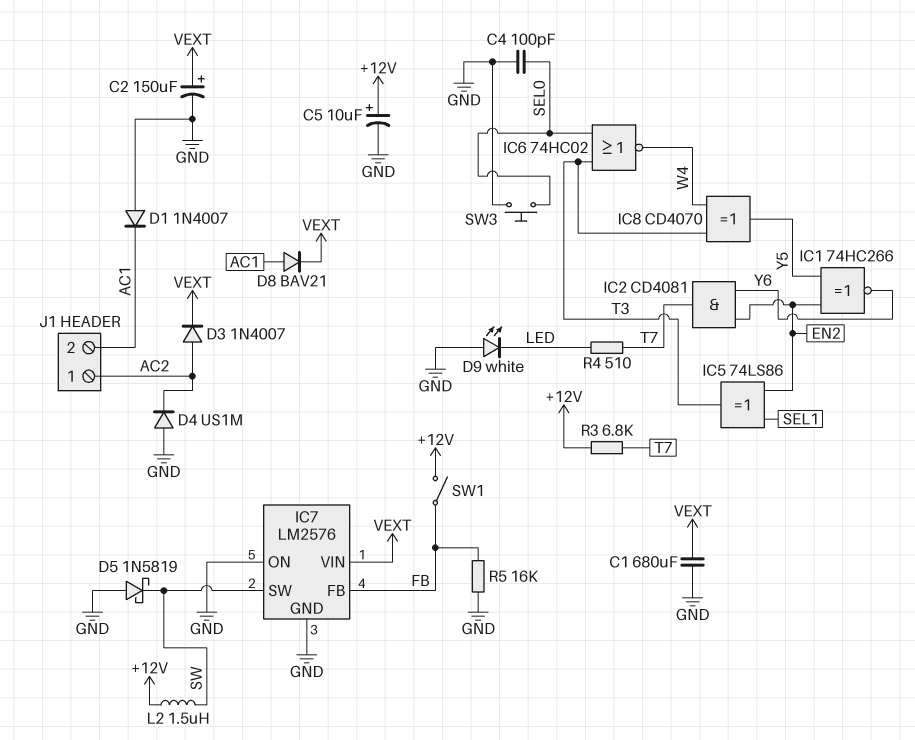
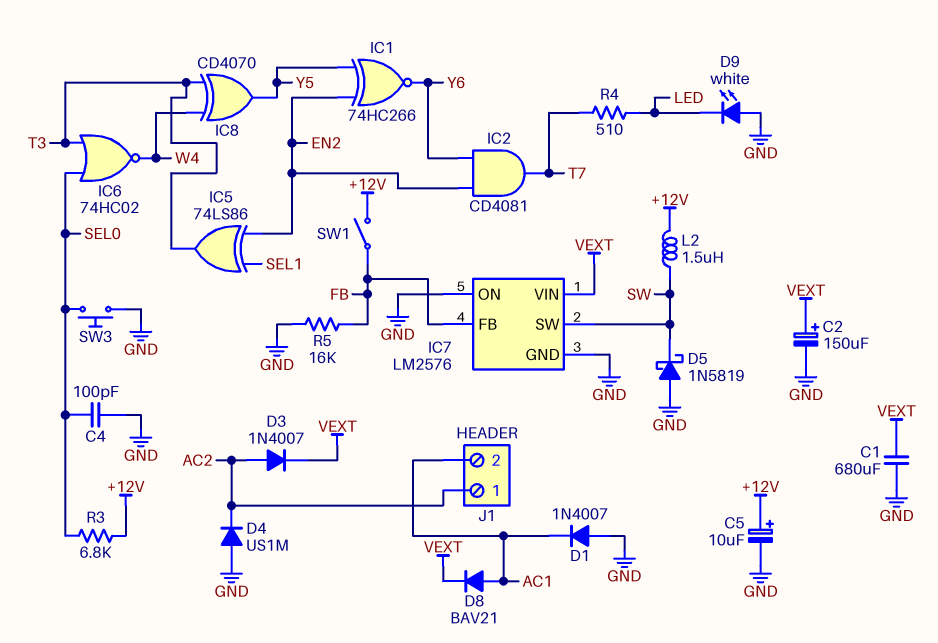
R3: 6.8k (+12V, T7) -> 6.8k (+12V, SEL0)

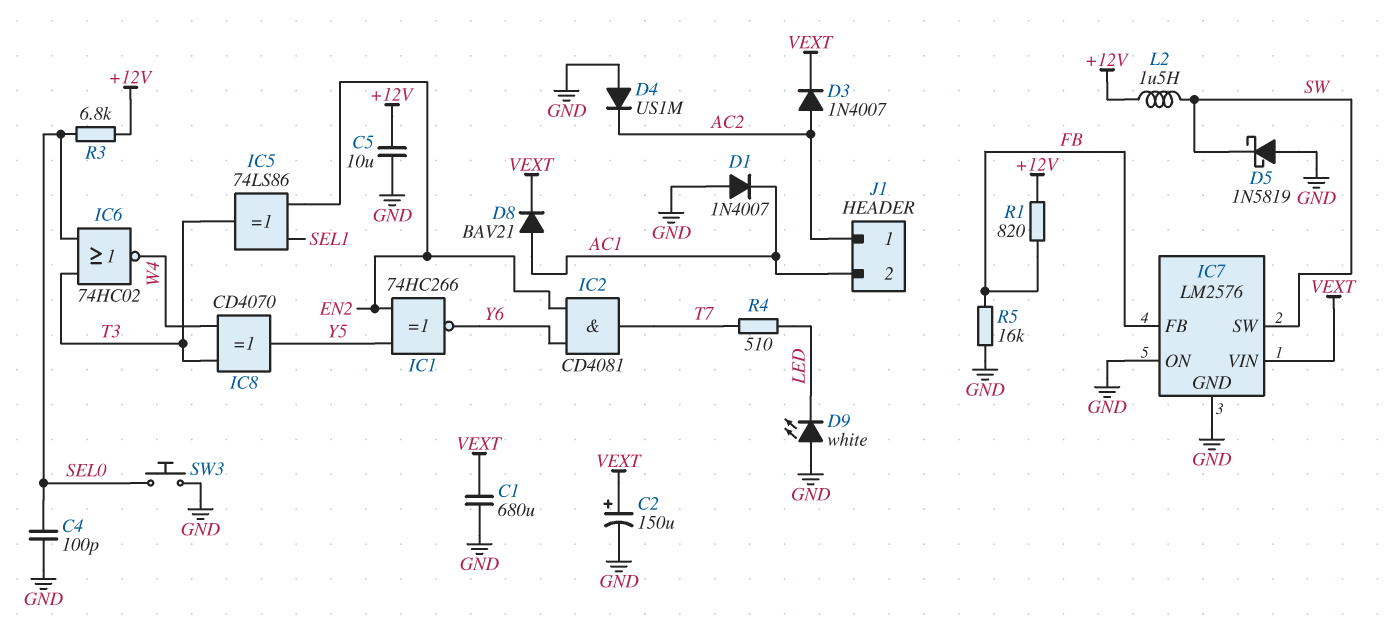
C5: 10uF (plus +12V, minus GND) -> 10uF (+12V, GND)
R1: none -> 820 (+12V, FB)
SW1: switch (+12V, FB) -> none

